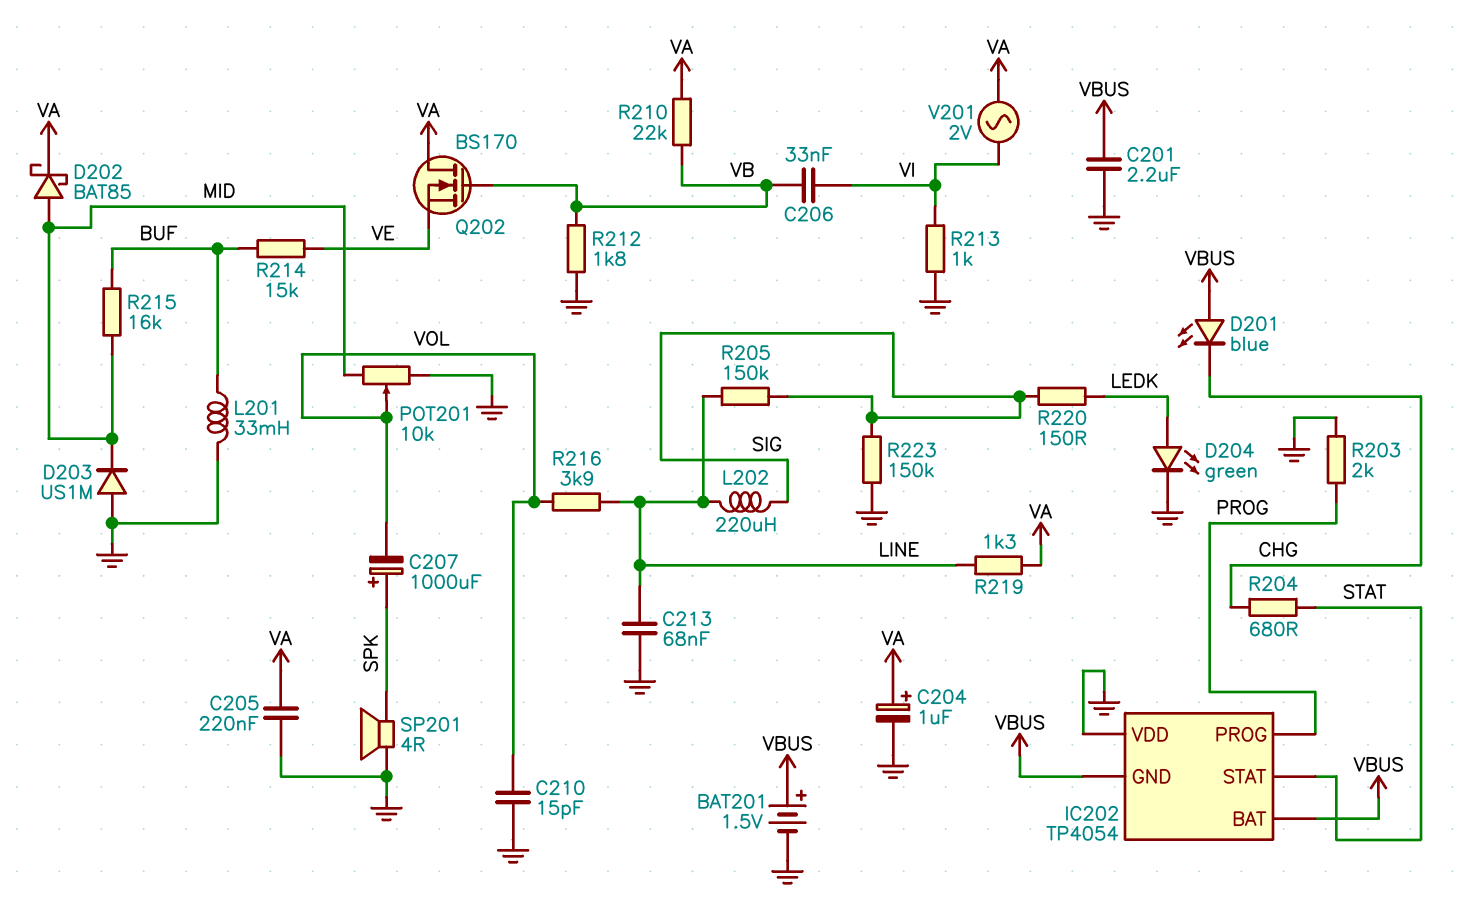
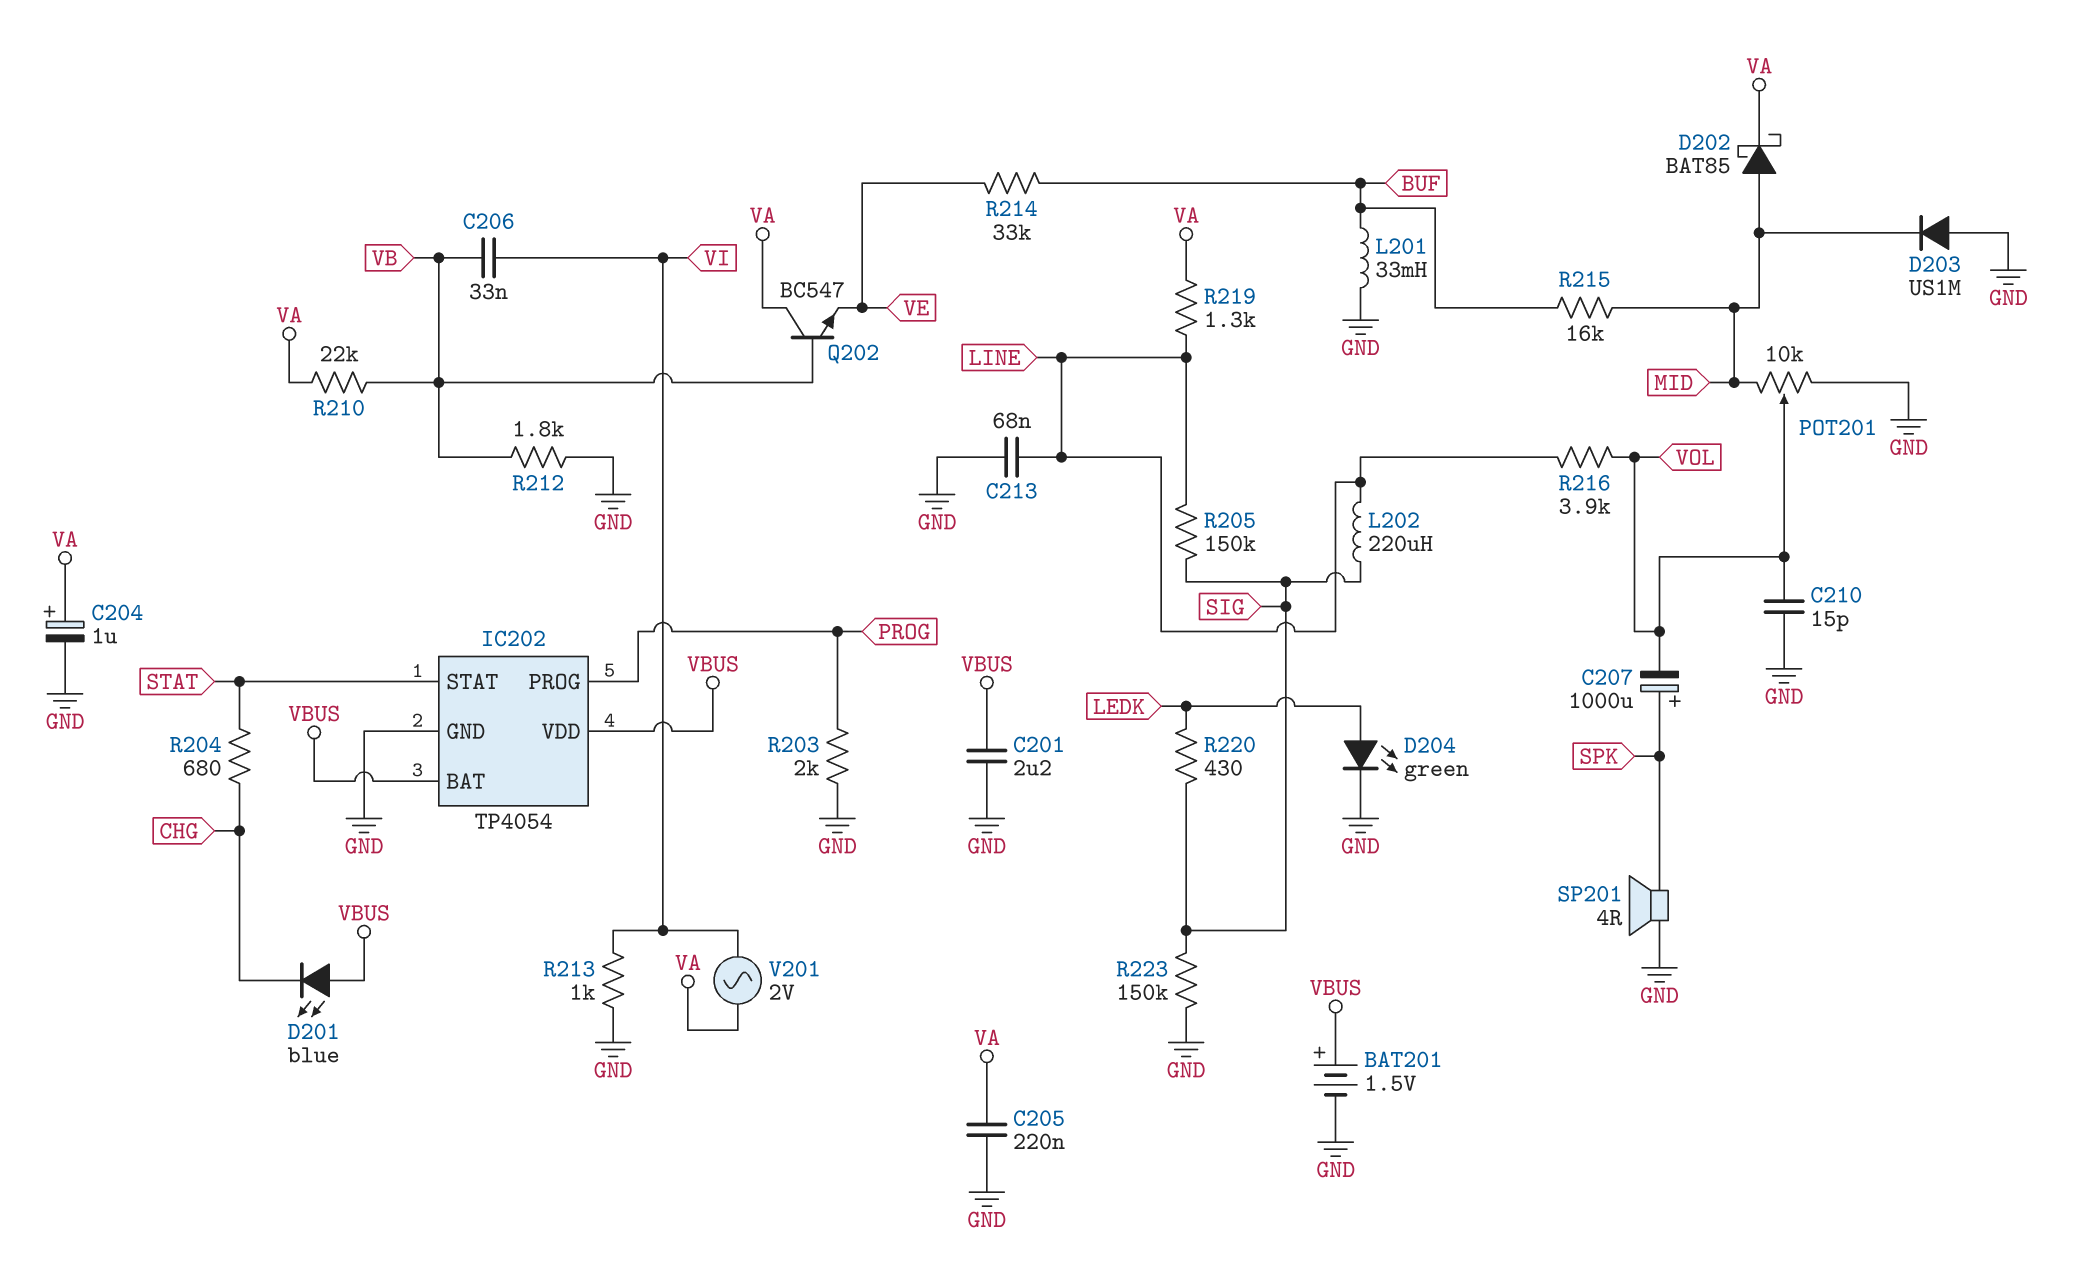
IC202 pin GND: VBUS -> GND
IC202 pin VDD: GND -> VBUS
Q202: NMOS BS170 (G VB, D VA, S VE) -> NPN BC547 (B VB, C VA, E VE)
R214: 15k (BUF, VE) -> 33k (BUF, VE)
R220: 150 (LEDK, SIG) -> 430 (LEDK, SIG)

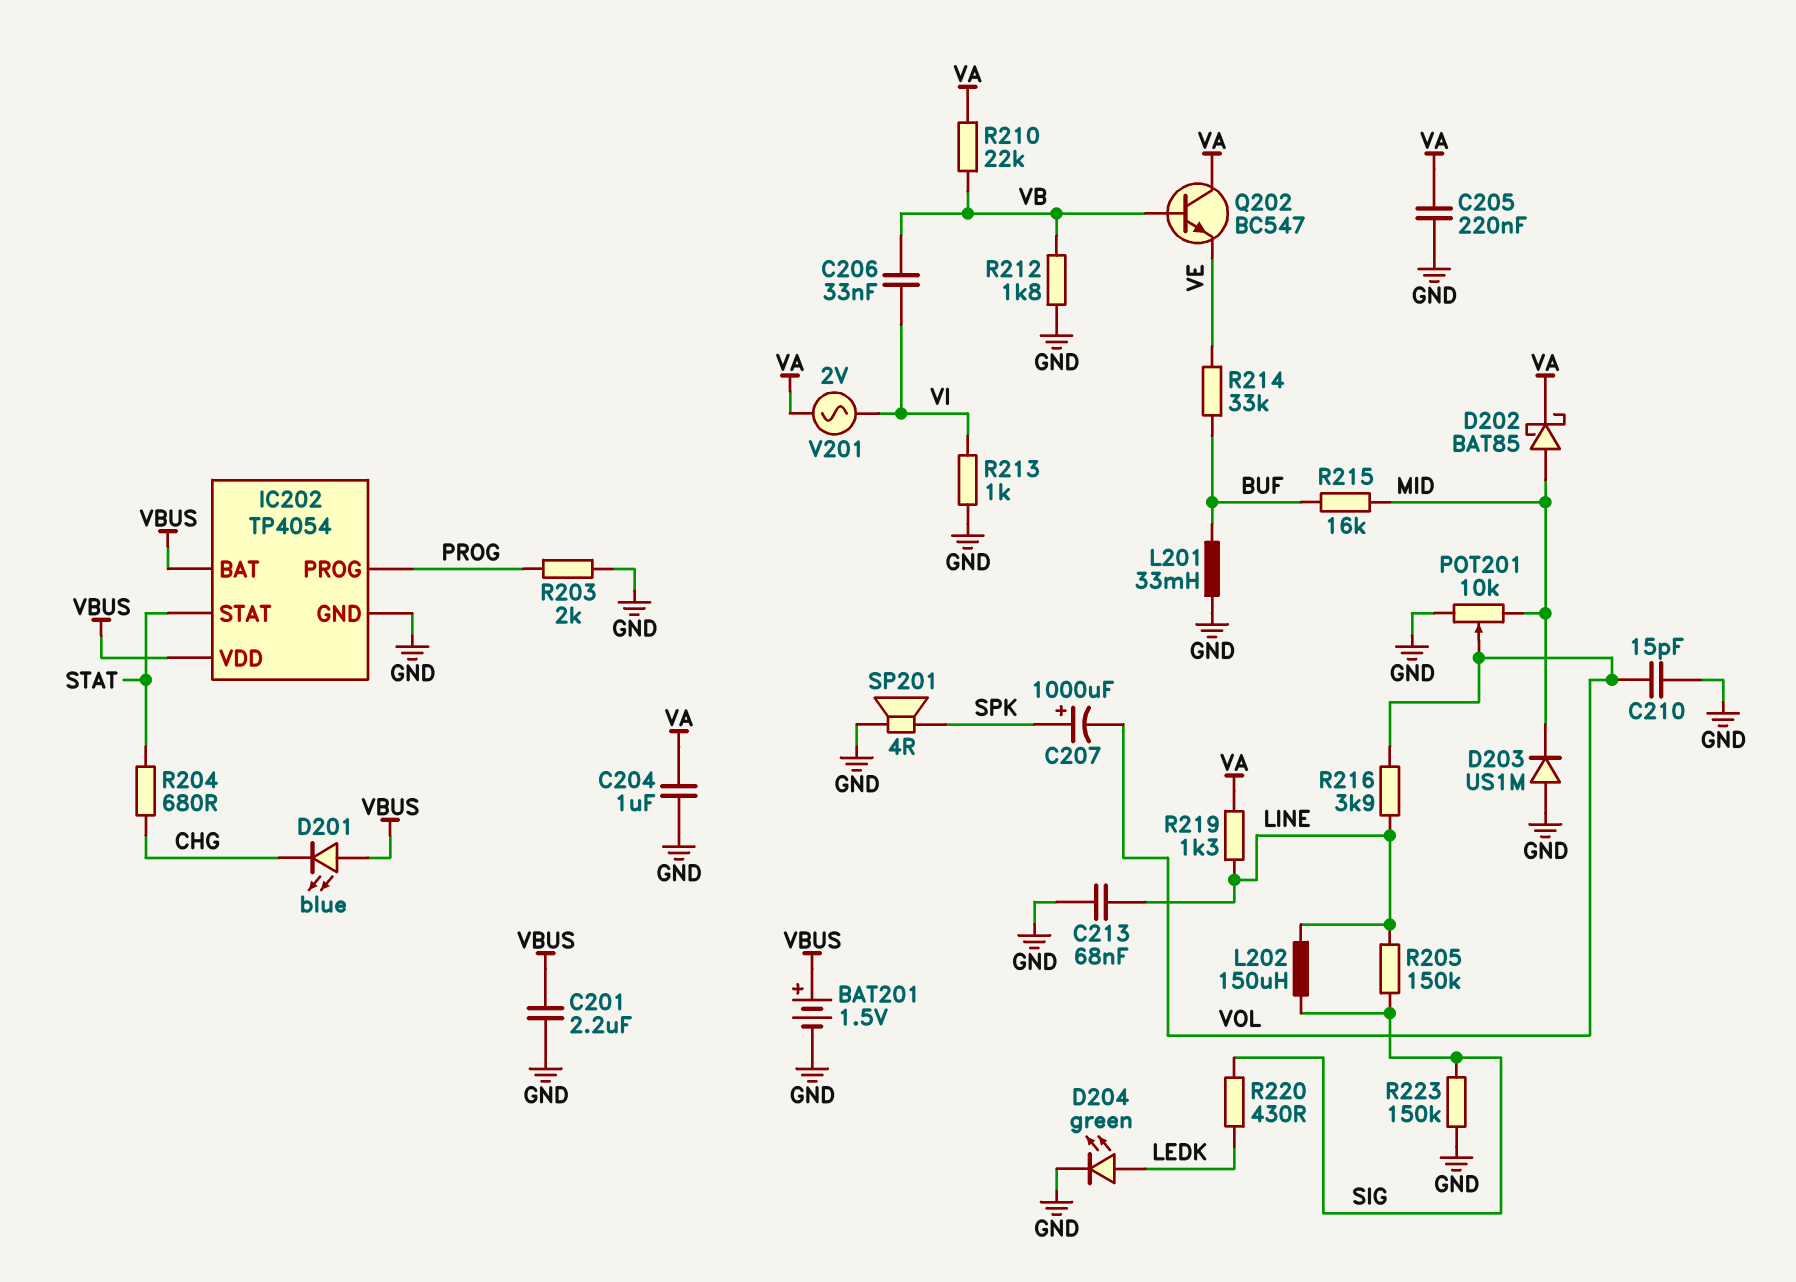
C204: 1uF (plus VA, minus GND) -> 1uF (GND, VA)
L202: 220uH (LINE, SIG) -> 150uH (LINE, SIG)

